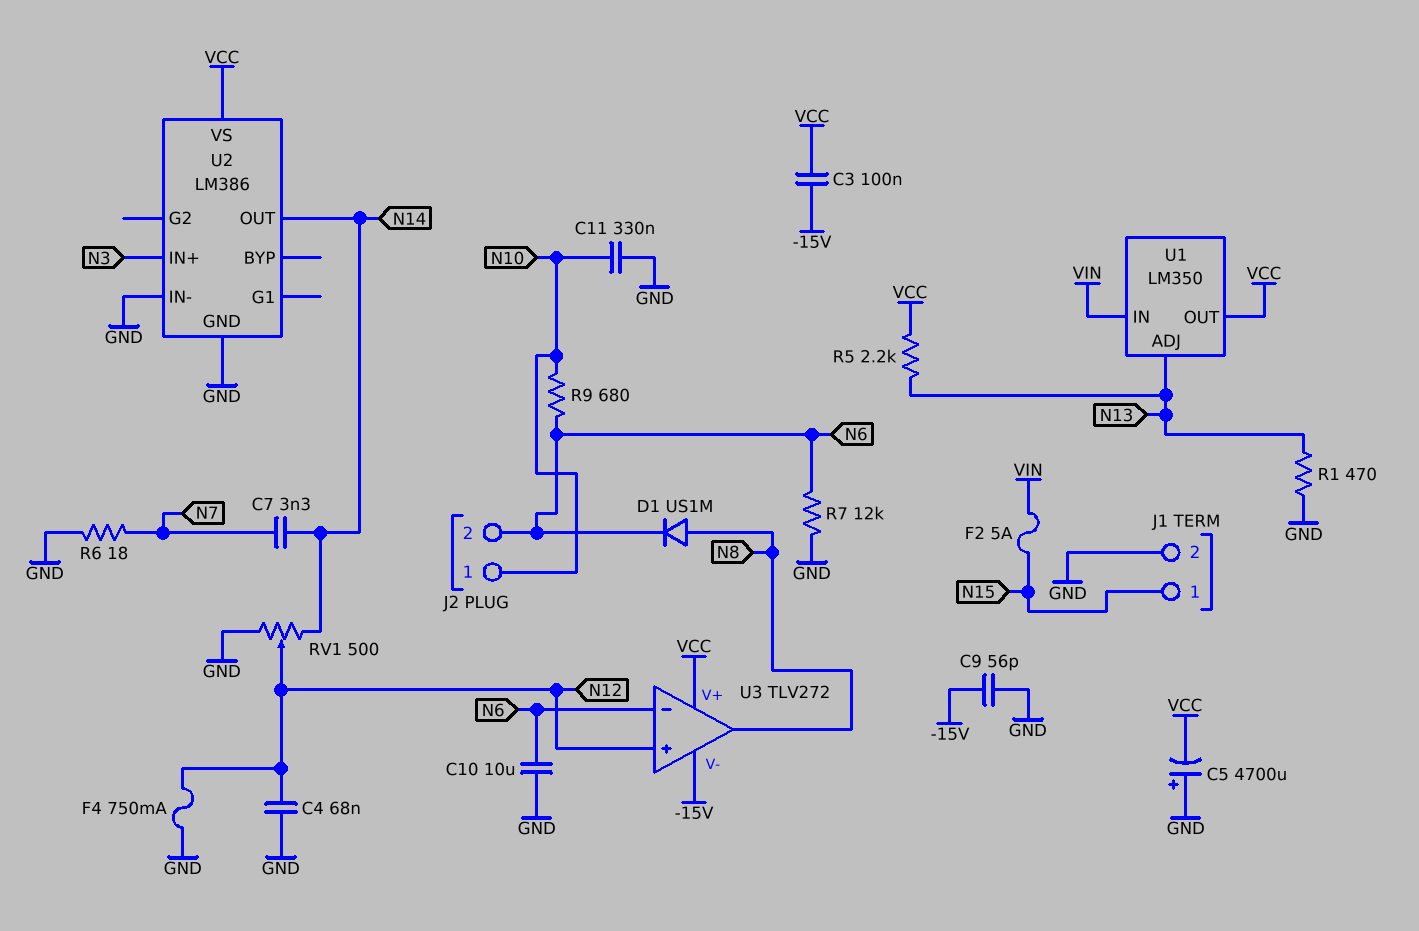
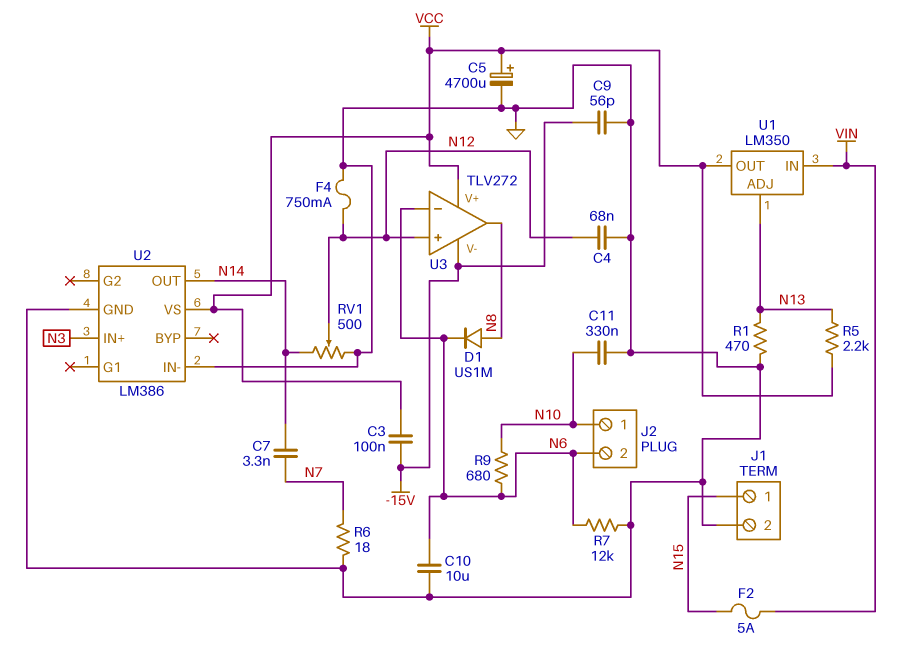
C5: 4700uF (plus GND, minus VCC) -> 4700uF (plus VCC, minus GND)

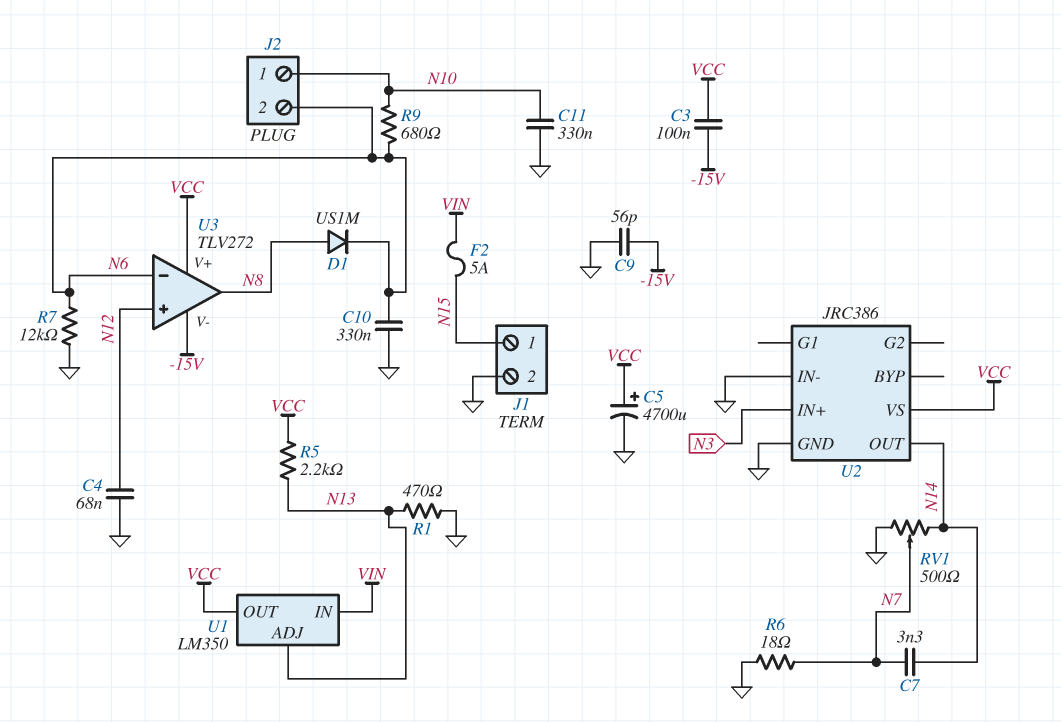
C10: 10uF (GND, N6) -> 330nF (GND, N6)
F4: 750mA (GND, N12) -> none
RV1: 500 (GND, N14, wiper N12) -> 500 (GND, N14, wiper N7)
U2: LM386 -> JRC386

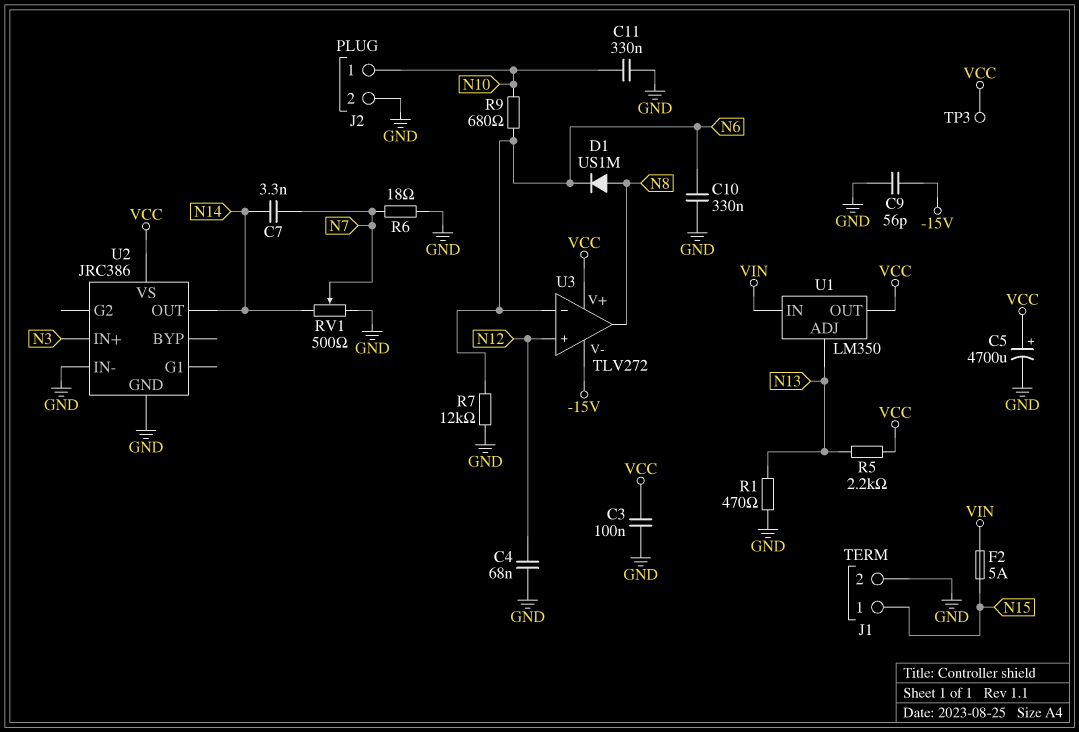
C3: 100nF (-15V, VCC) -> 100nF (GND, VCC)
J2 pin 2: N6 -> GND
TP3: none -> test point (VCC)

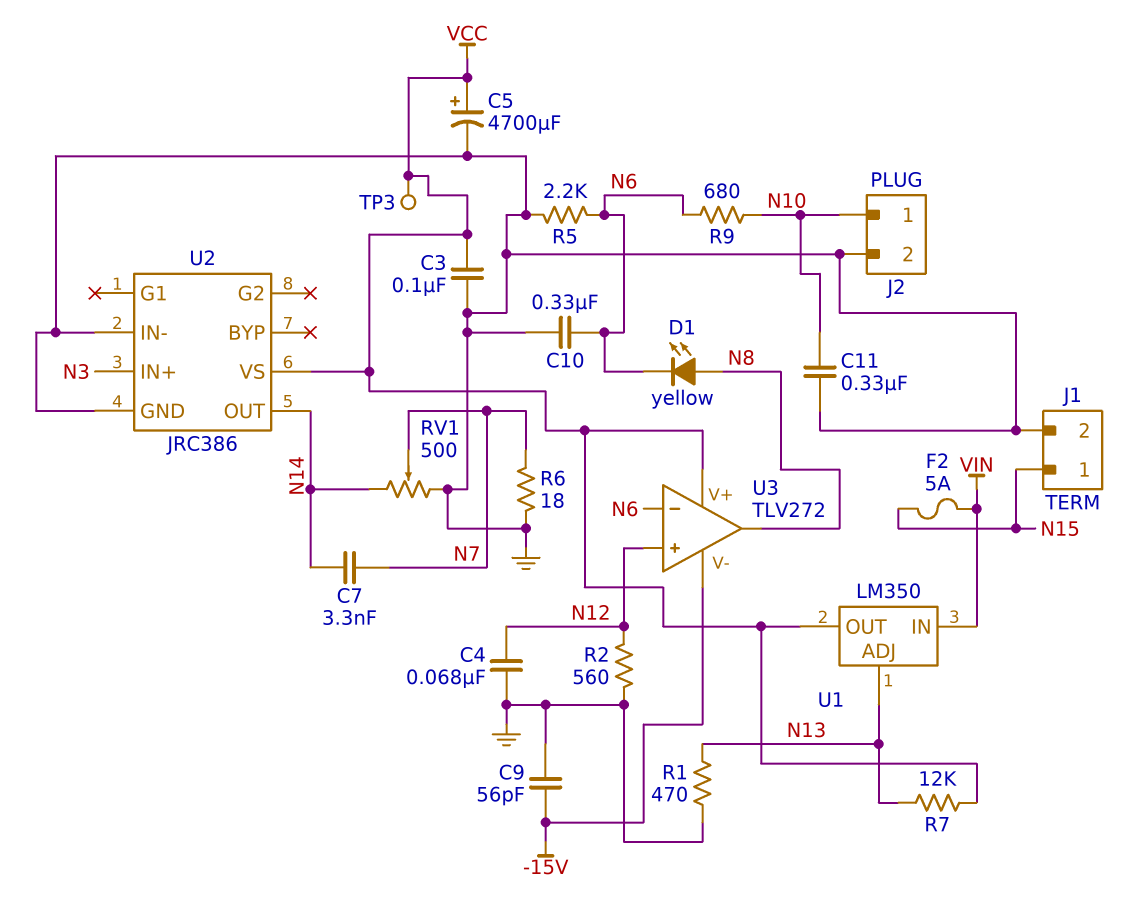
D1: diode US1M (A N8, K N6) -> LED yellow (A N8, K N6)
R2: none -> 560 (GND, N12)
R5: 2.2k (N13, VCC) -> 2.2k (GND, N6)
R7: 12k (GND, N6) -> 12k (N13, VCC)

